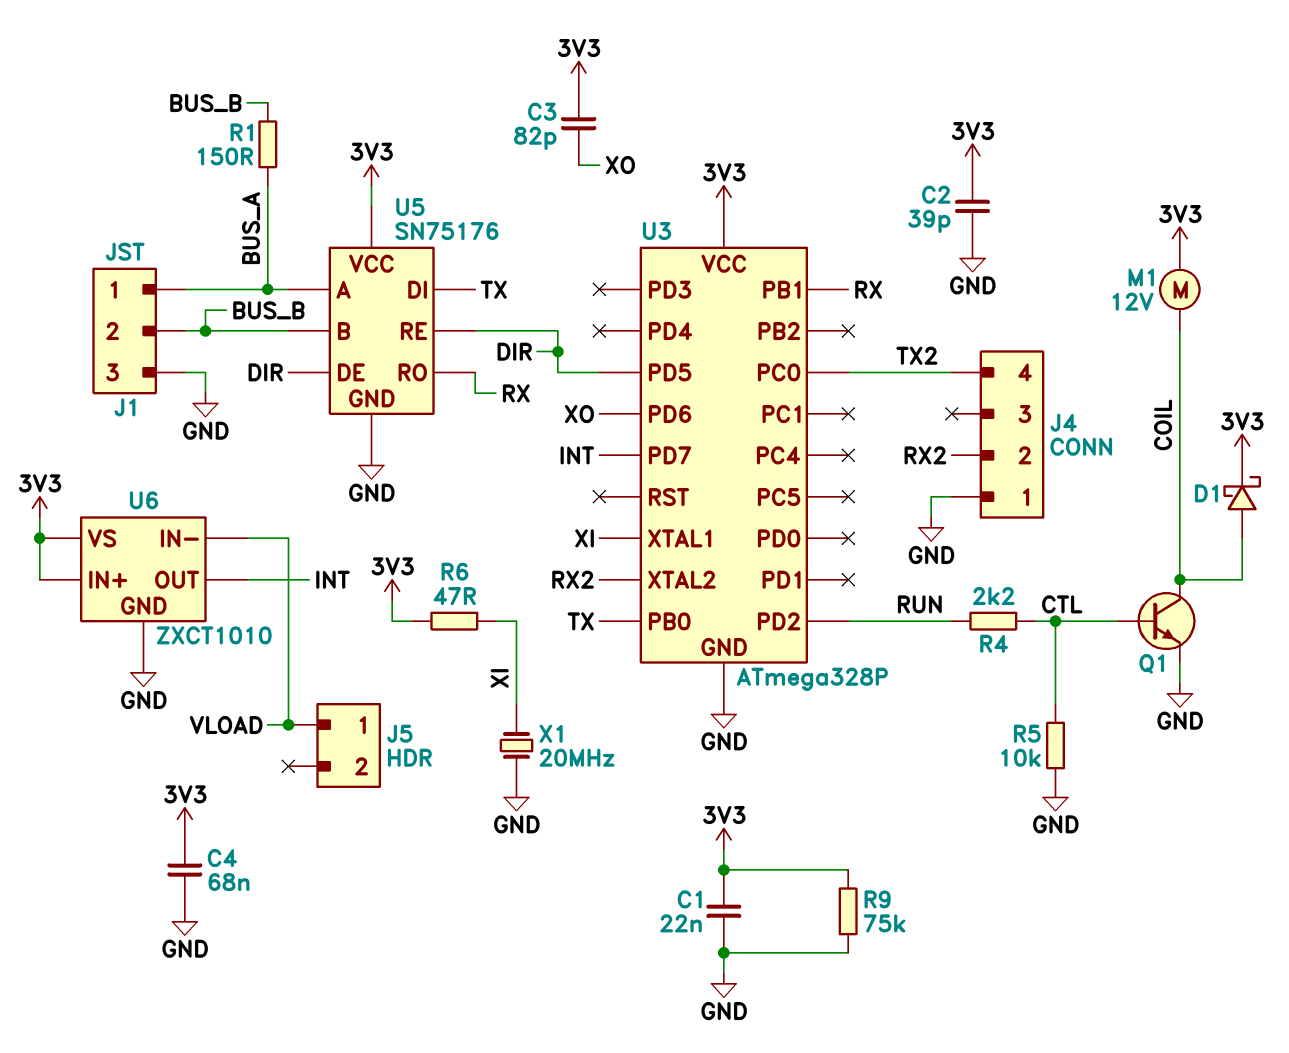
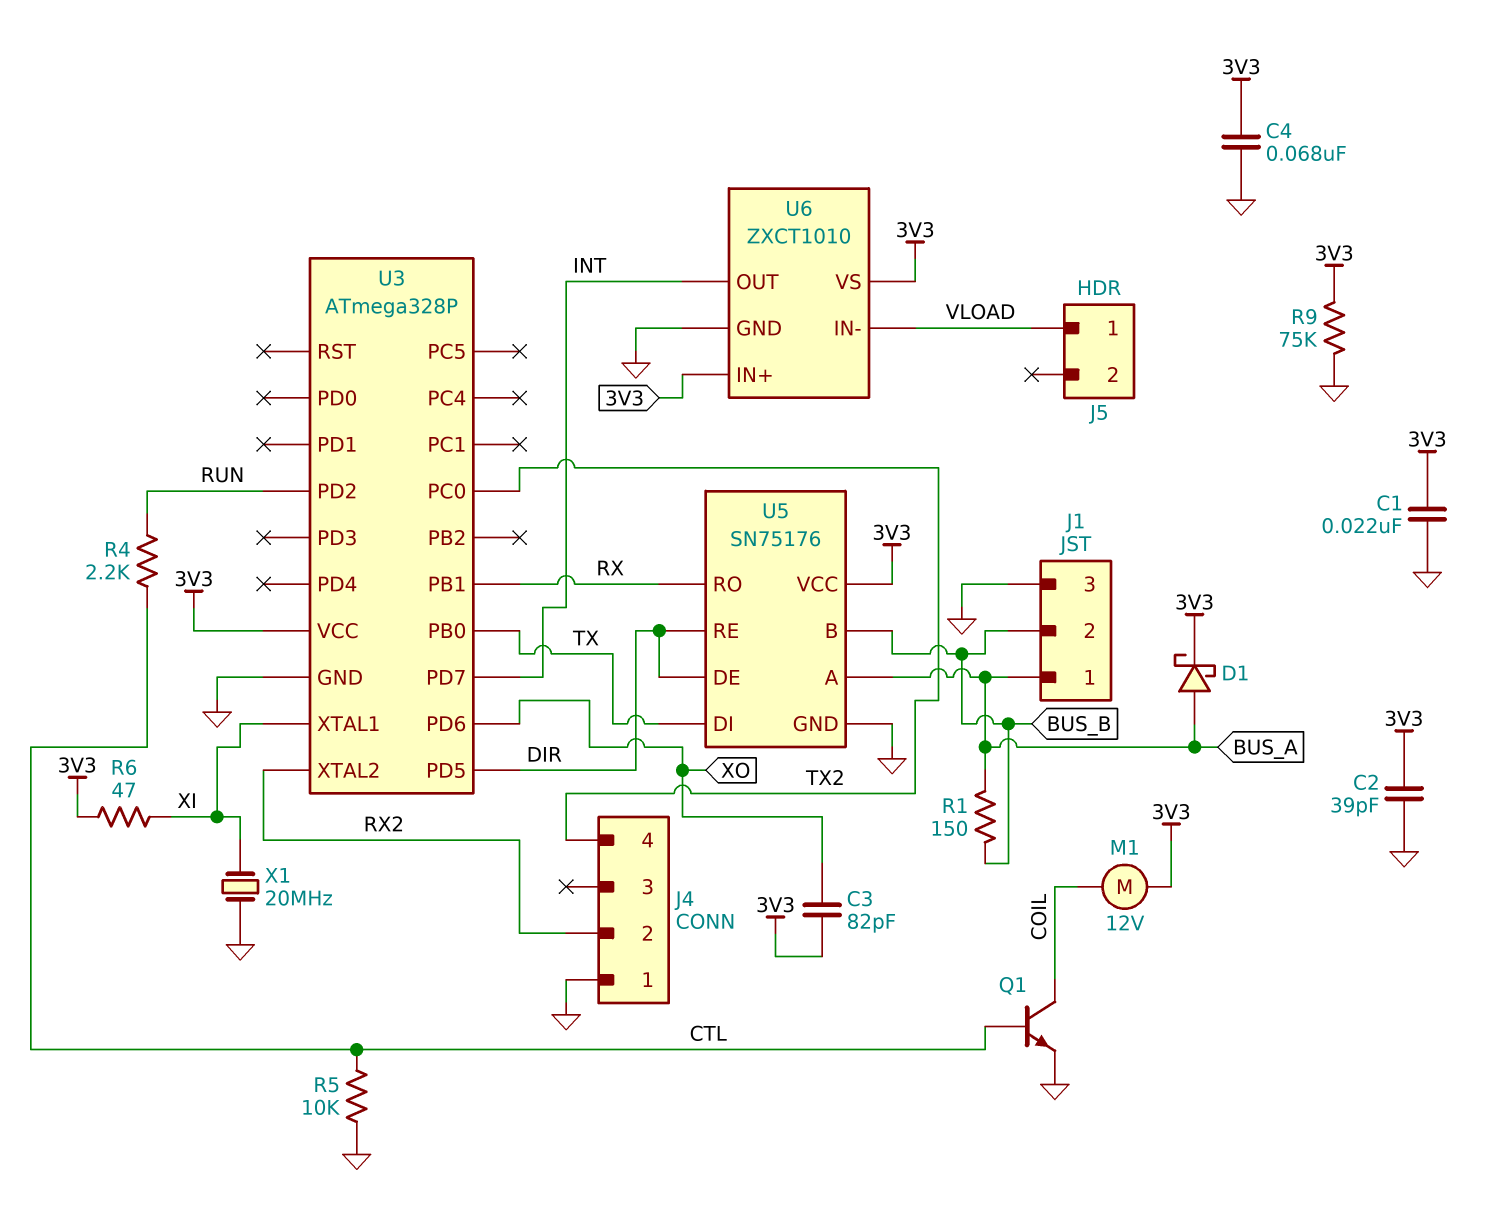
D1: schottky (A COIL, K 3V3) -> schottky (A BUS_A, K 3V3)

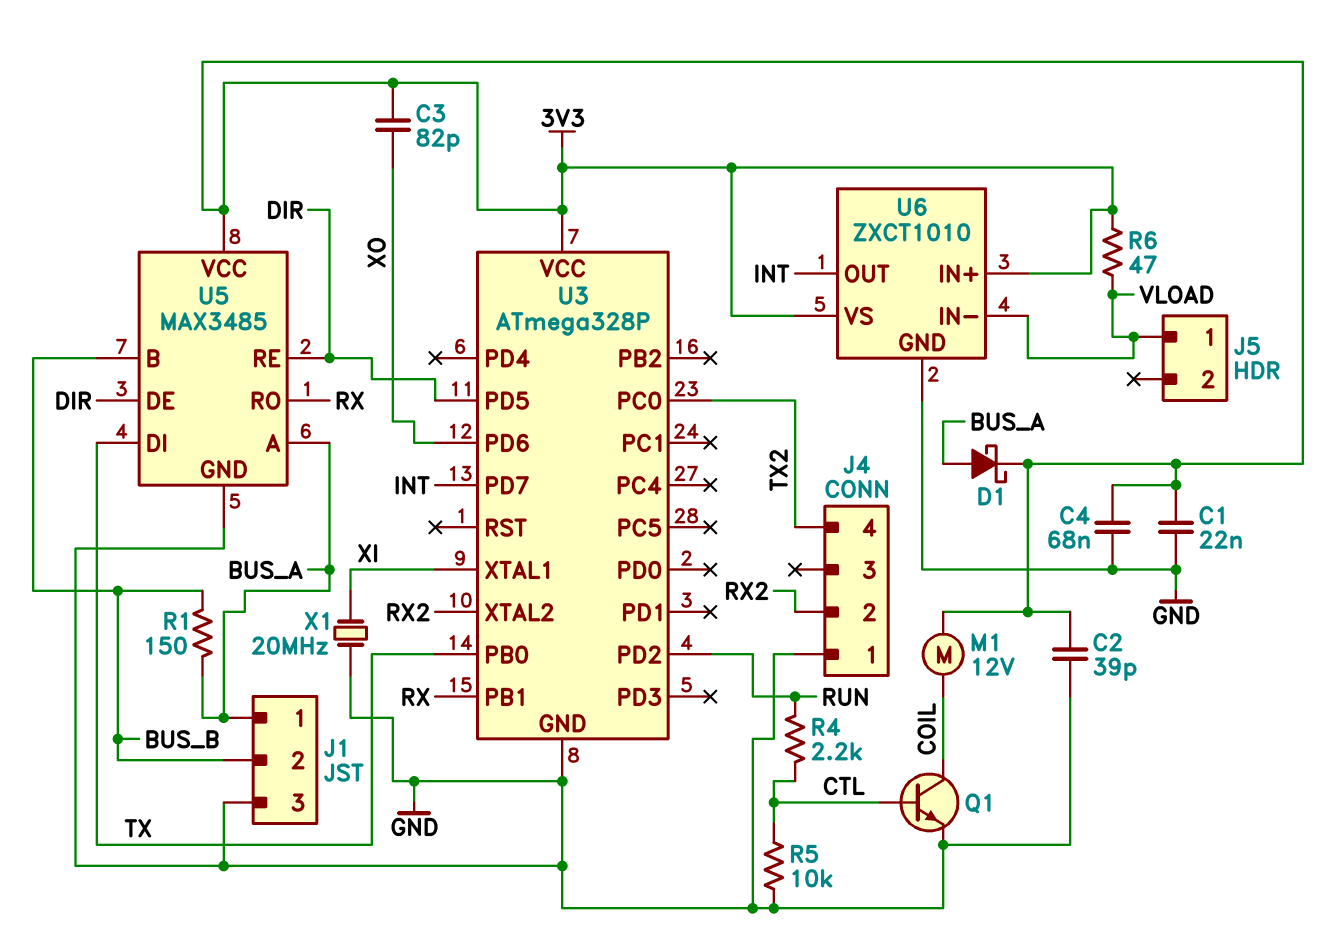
R6: 47 (3V3, XI) -> 47 (3V3, VLOAD)
R9: 75k (3V3, GND) -> none
U5: SN75176 -> MAX3485

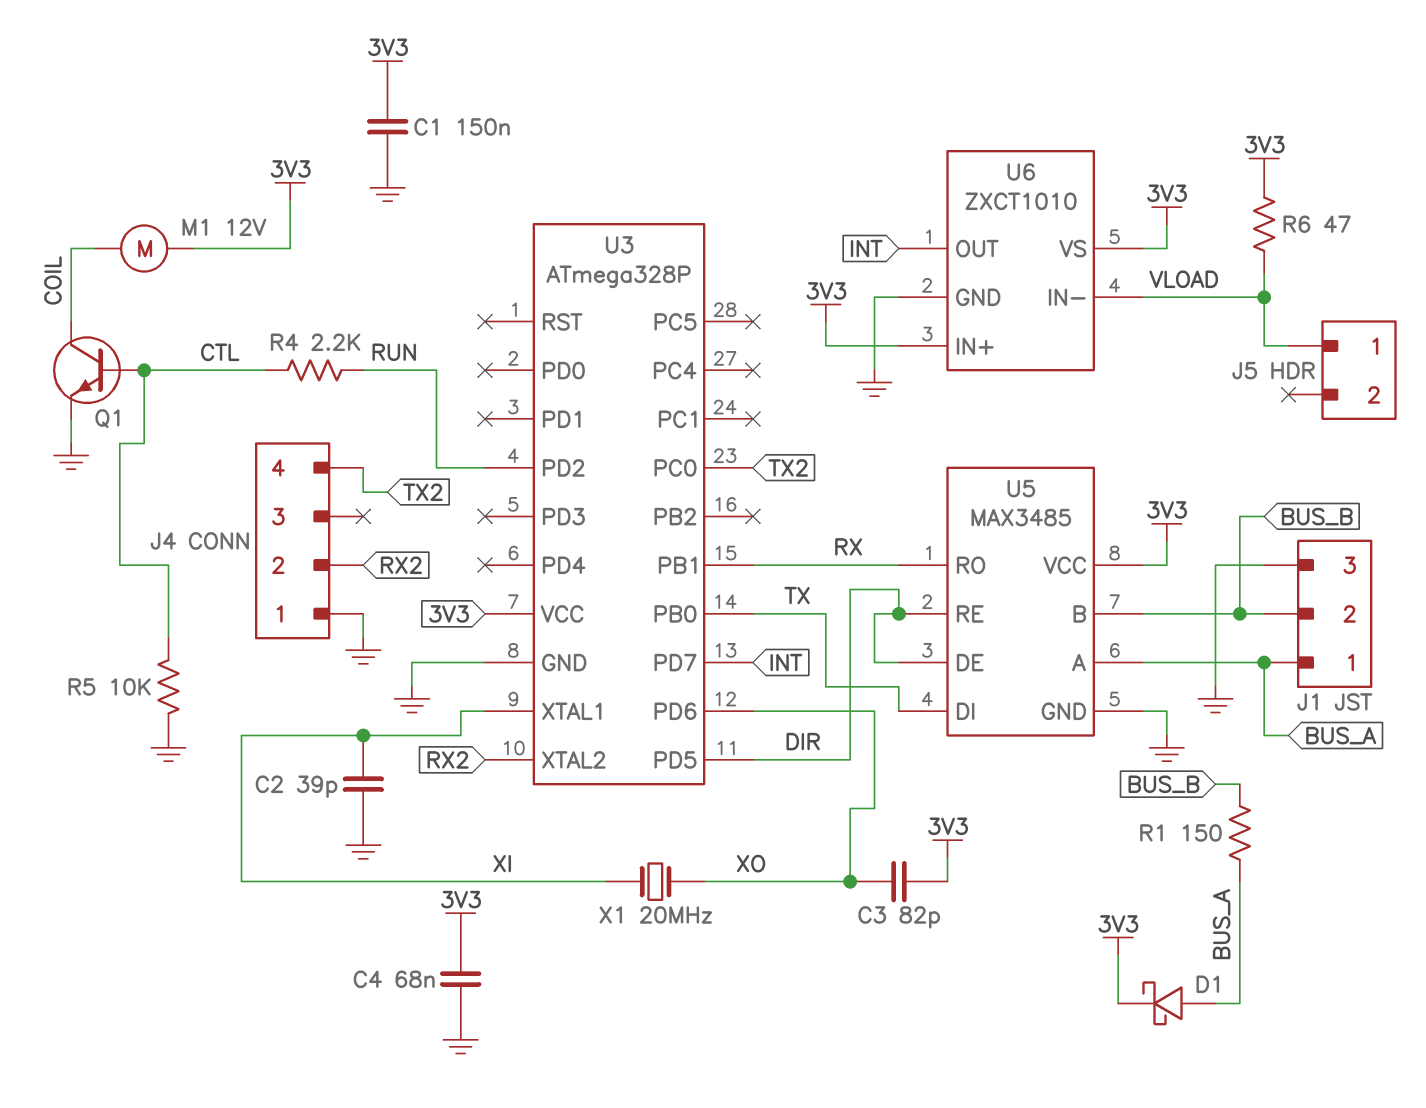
C1: 22nF (3V3, GND) -> 150nF (3V3, GND)
C2: 39pF (3V3, GND) -> 39pF (GND, XI)
X1: 20MHz (GND, XI) -> 20MHz (XI, XO)

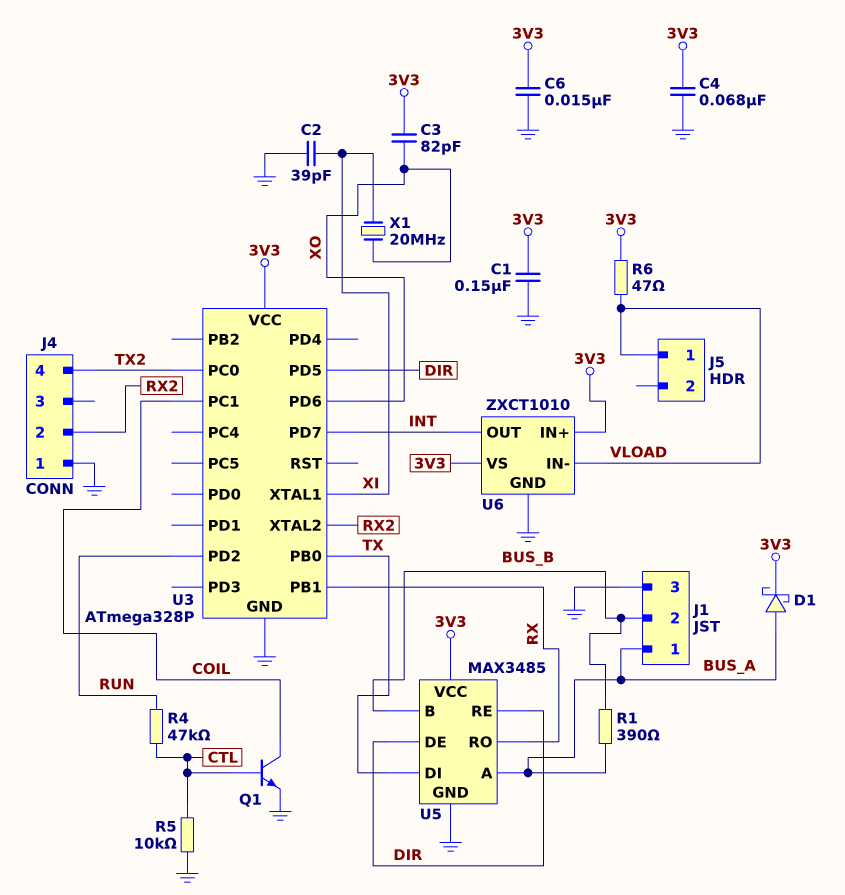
C6: none -> 15nF (3V3, GND)
M1: motor 12V (3V3, COIL) -> none
R1: 150 (BUS_A, BUS_B) -> 390 (BUS_A, BUS_B)
R4: 2.2k (CTL, RUN) -> 47k (CTL, RUN)
U3 pin PC1: none -> COIL

